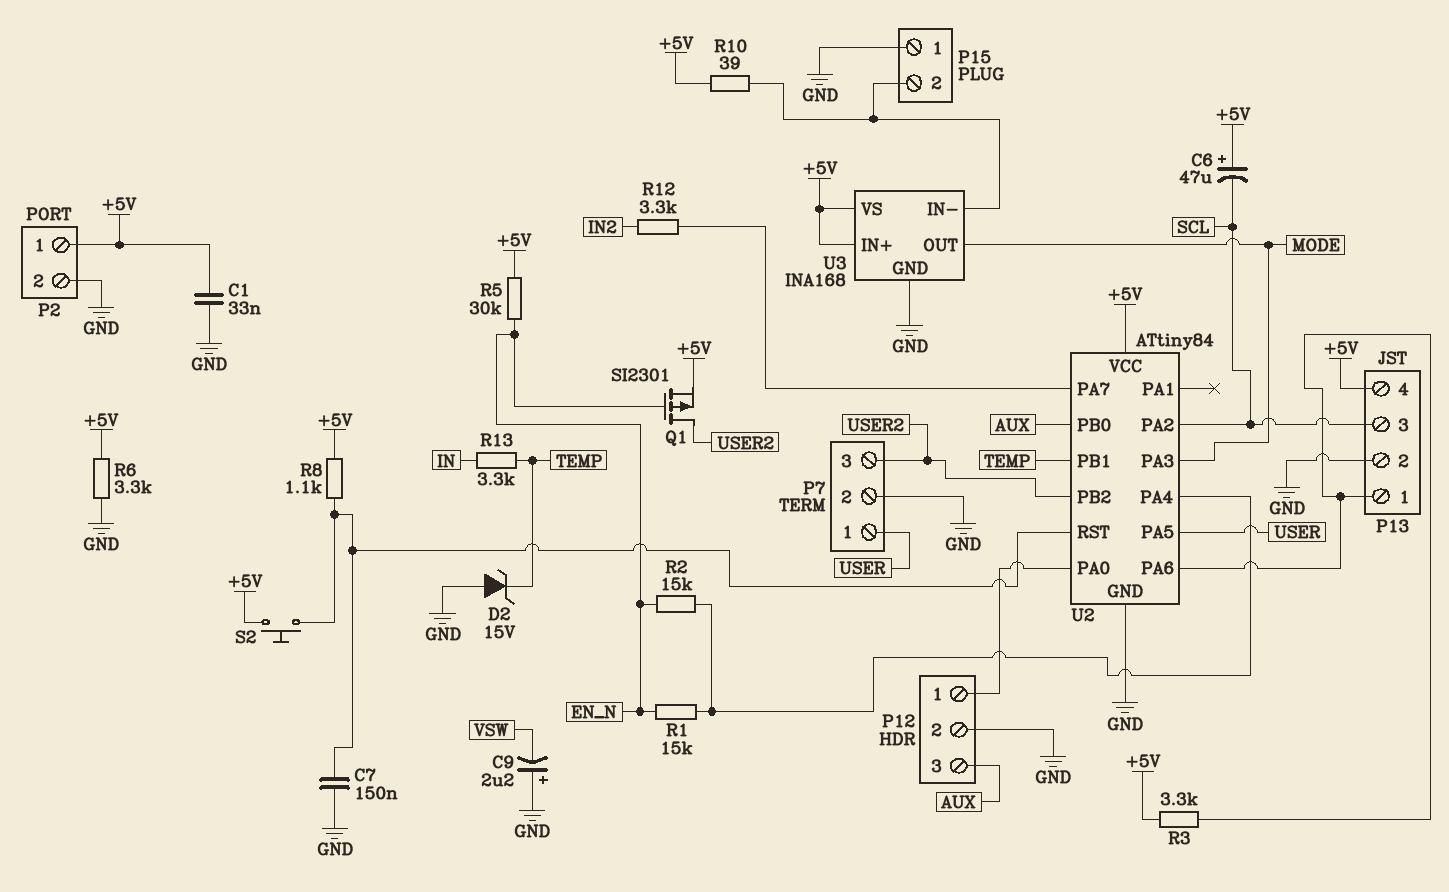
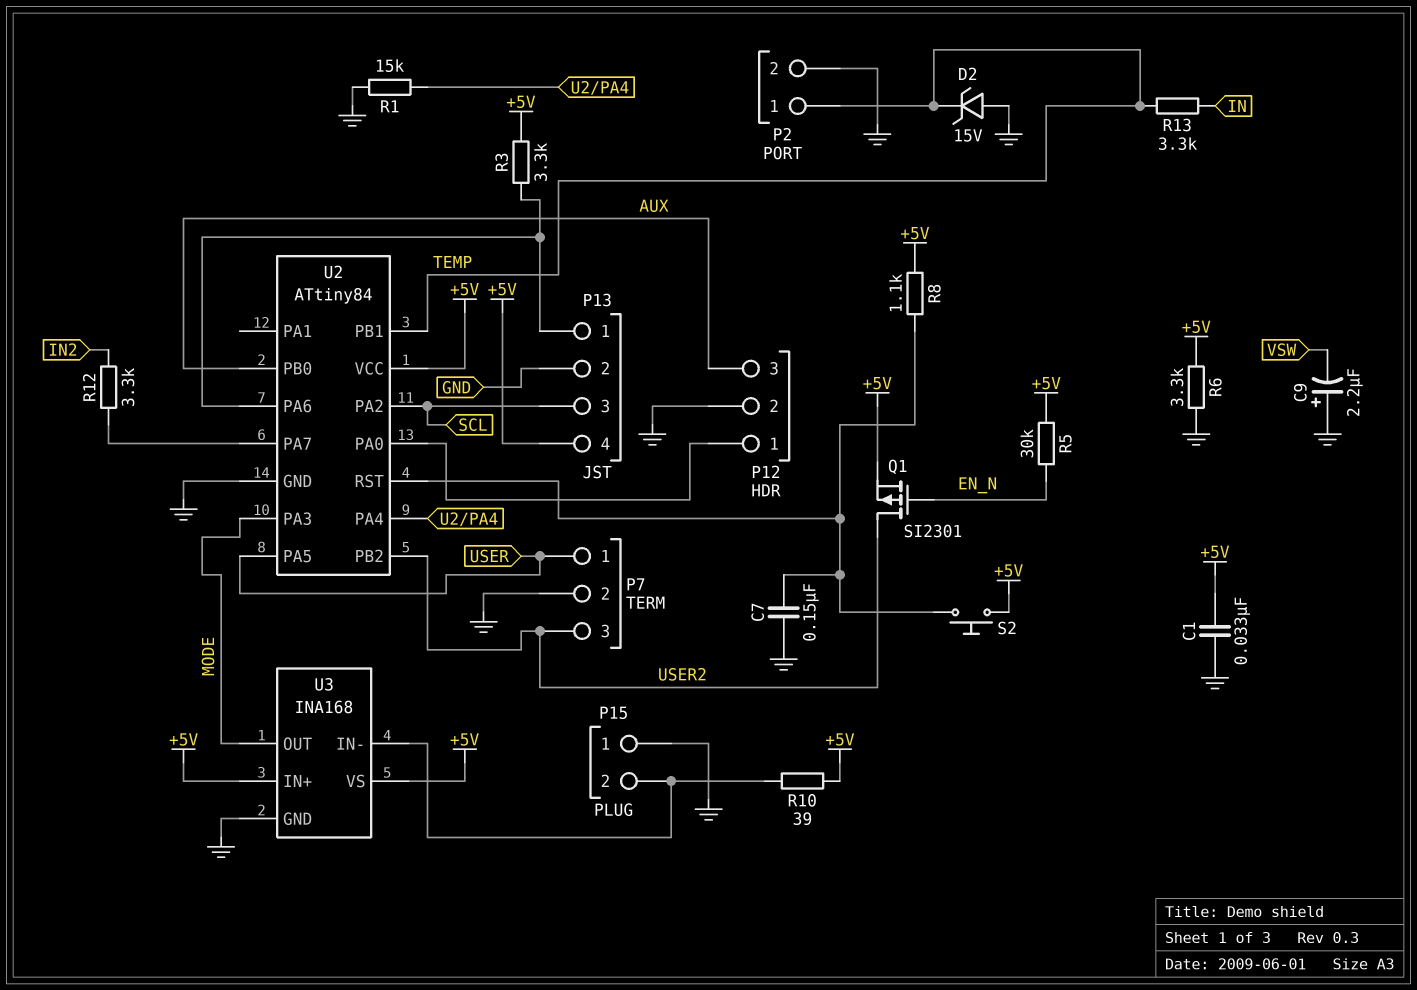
C6: 47uF (plus +5V, minus SCL) -> none
P2 pin 1: +5V -> TEMP
R1: 15k (EN_N, U2/PA4) -> 15k (GND, U2/PA4)
R2: 15k (EN_N, U2/PA4) -> none

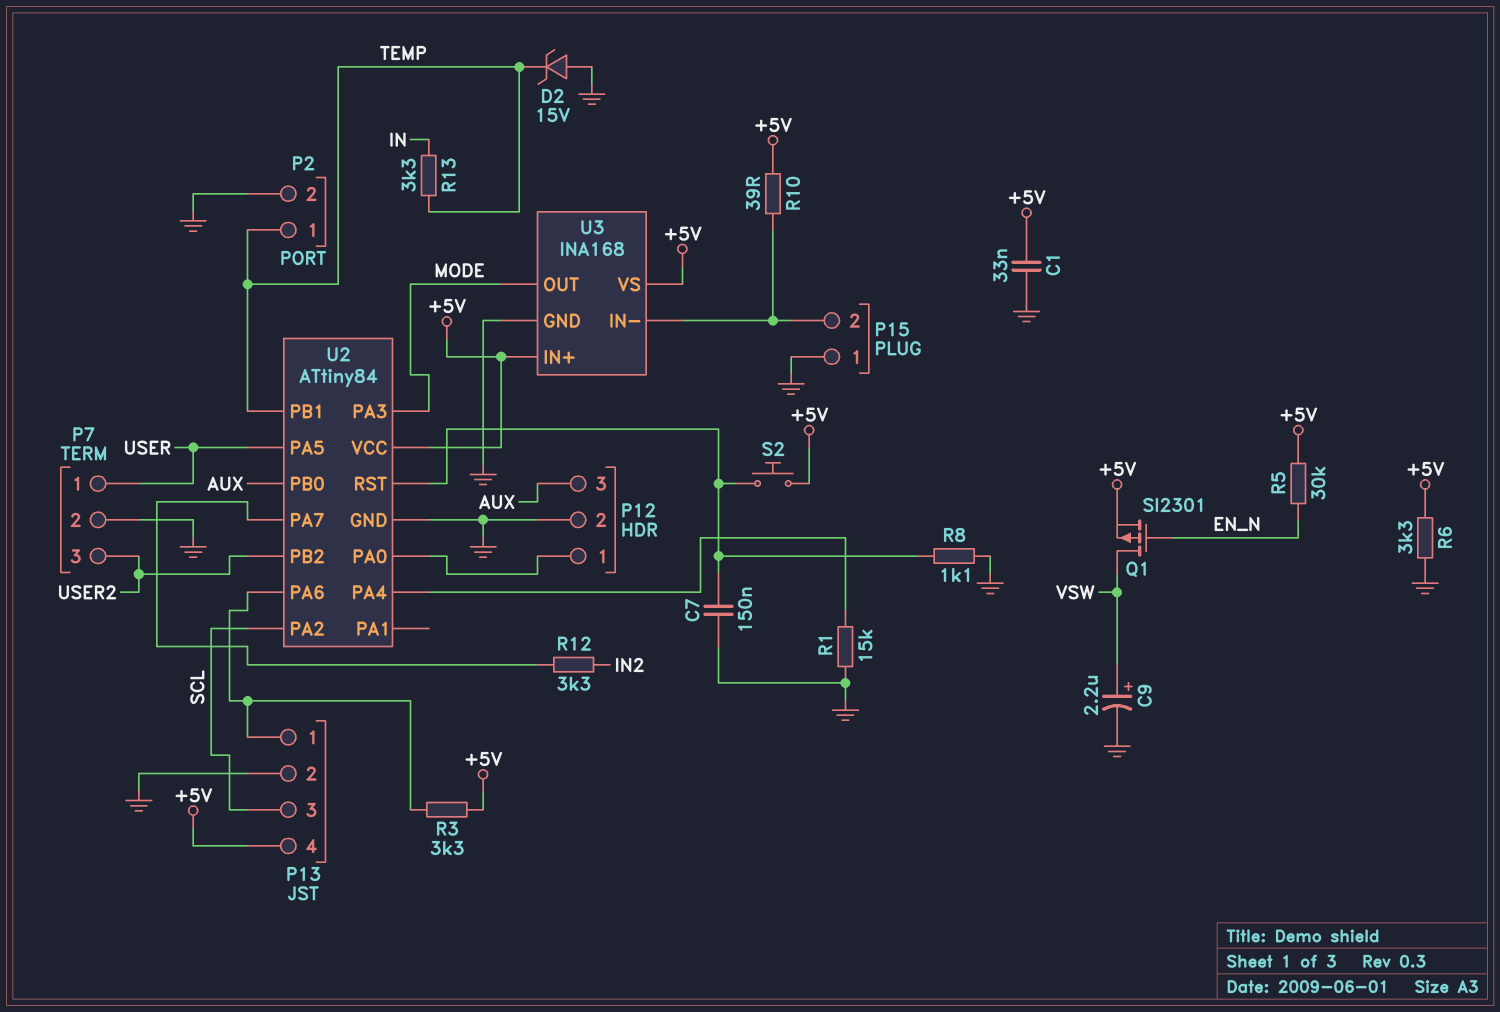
C9: 2.2uF (plus GND, minus VSW) -> 2.2uF (plus VSW, minus GND)
Q1: PMOS SI2301 (G EN_N, D USER2, S +5V) -> PMOS SI2301 (G EN_N, D VSW, S +5V)
R8: 1.1k (+5V, U2/RST) -> 1.1k (GND, U2/RST)

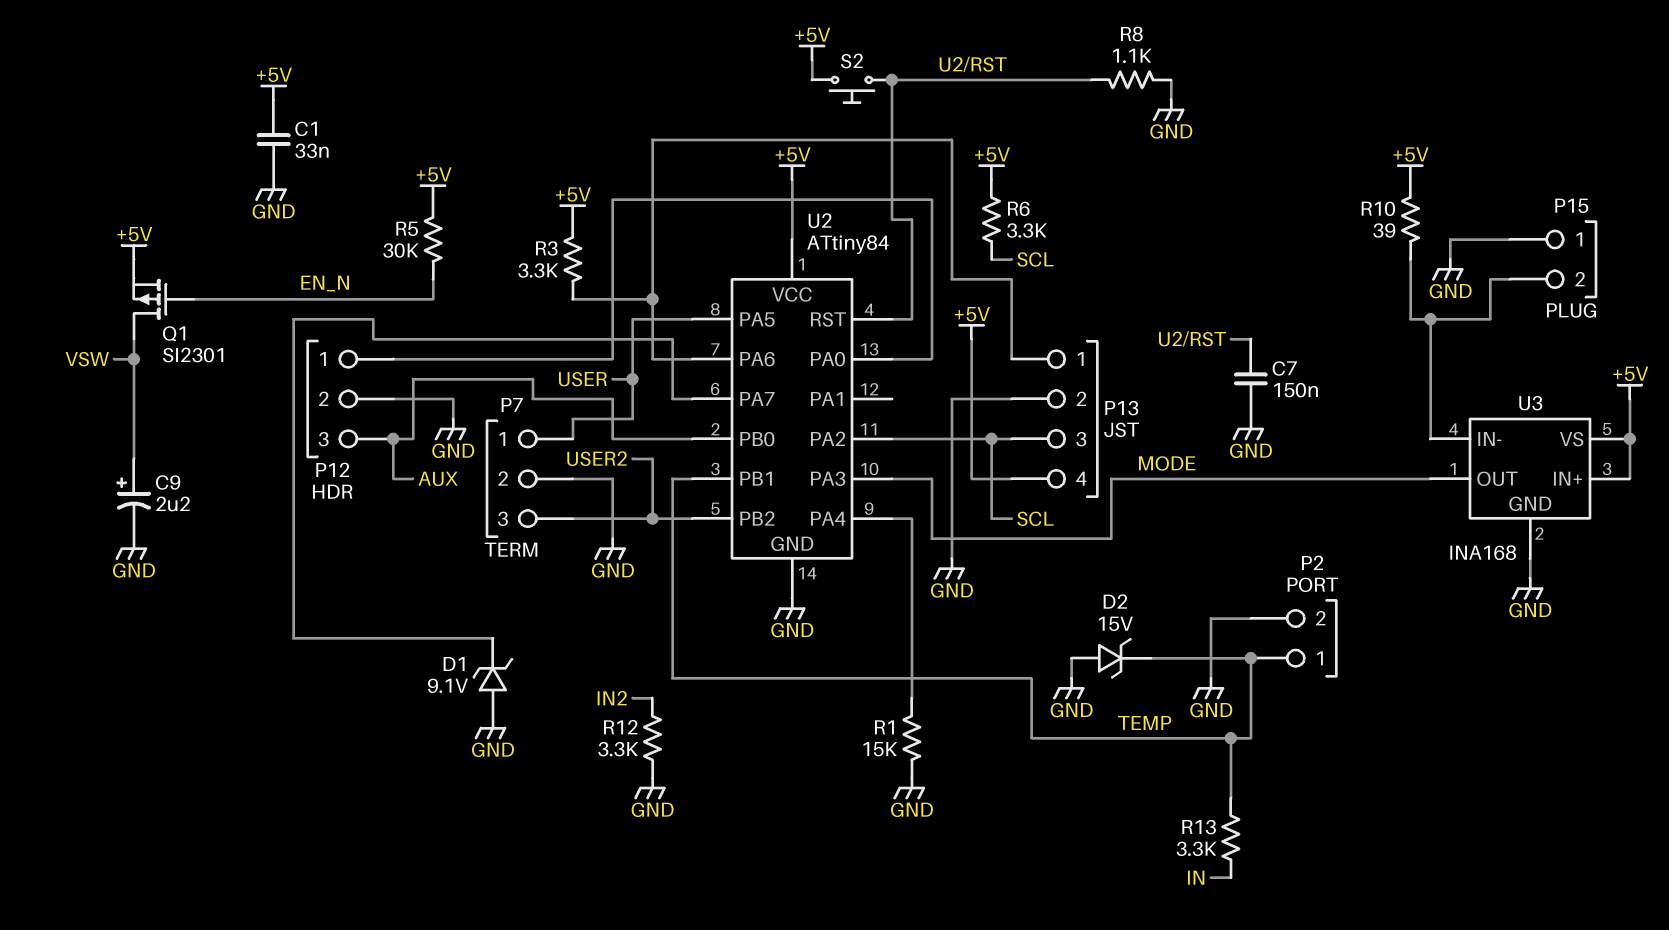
D1: none -> zener 9.1V (A GND, K U2/PA7)
R6: 3.3k (+5V, GND) -> 3.3k (+5V, SCL)
R12: 3.3k (IN2, U2/PA7) -> 3.3k (GND, IN2)

